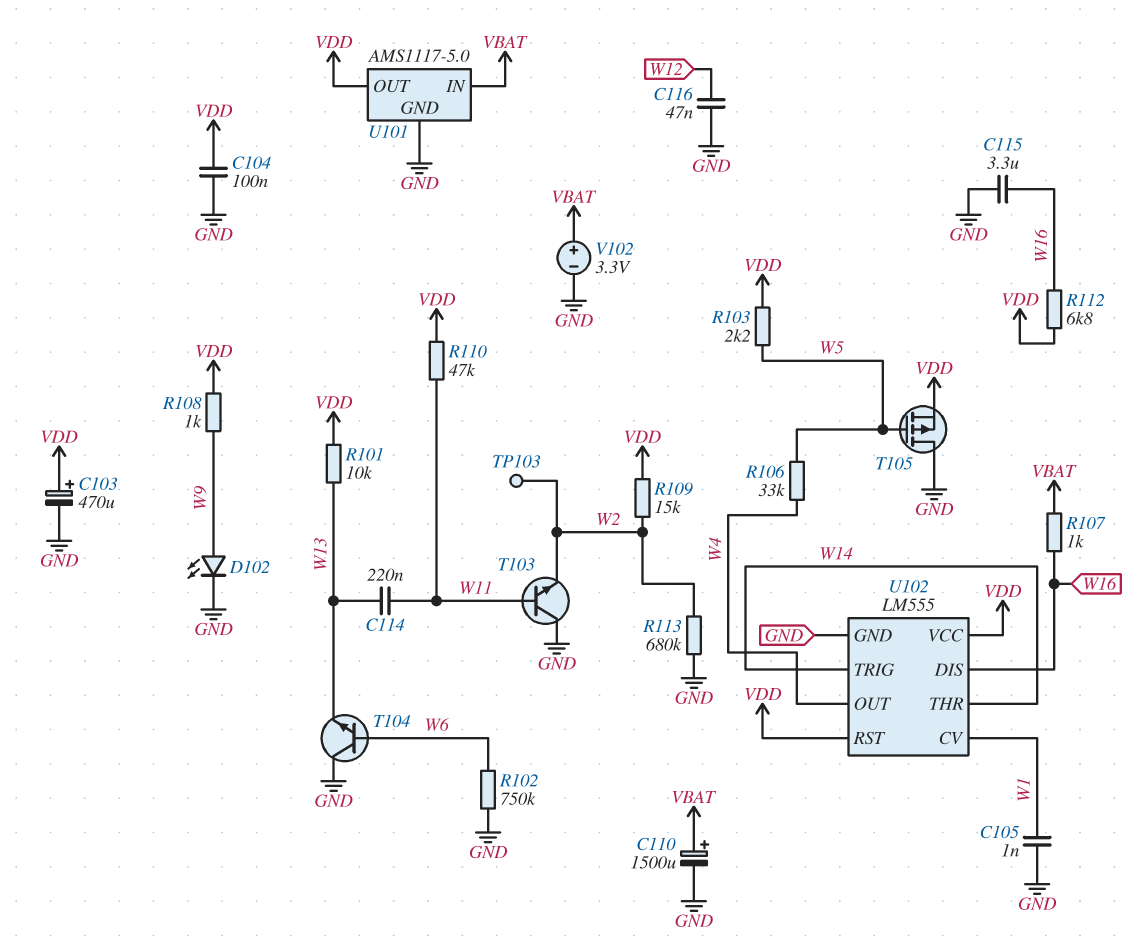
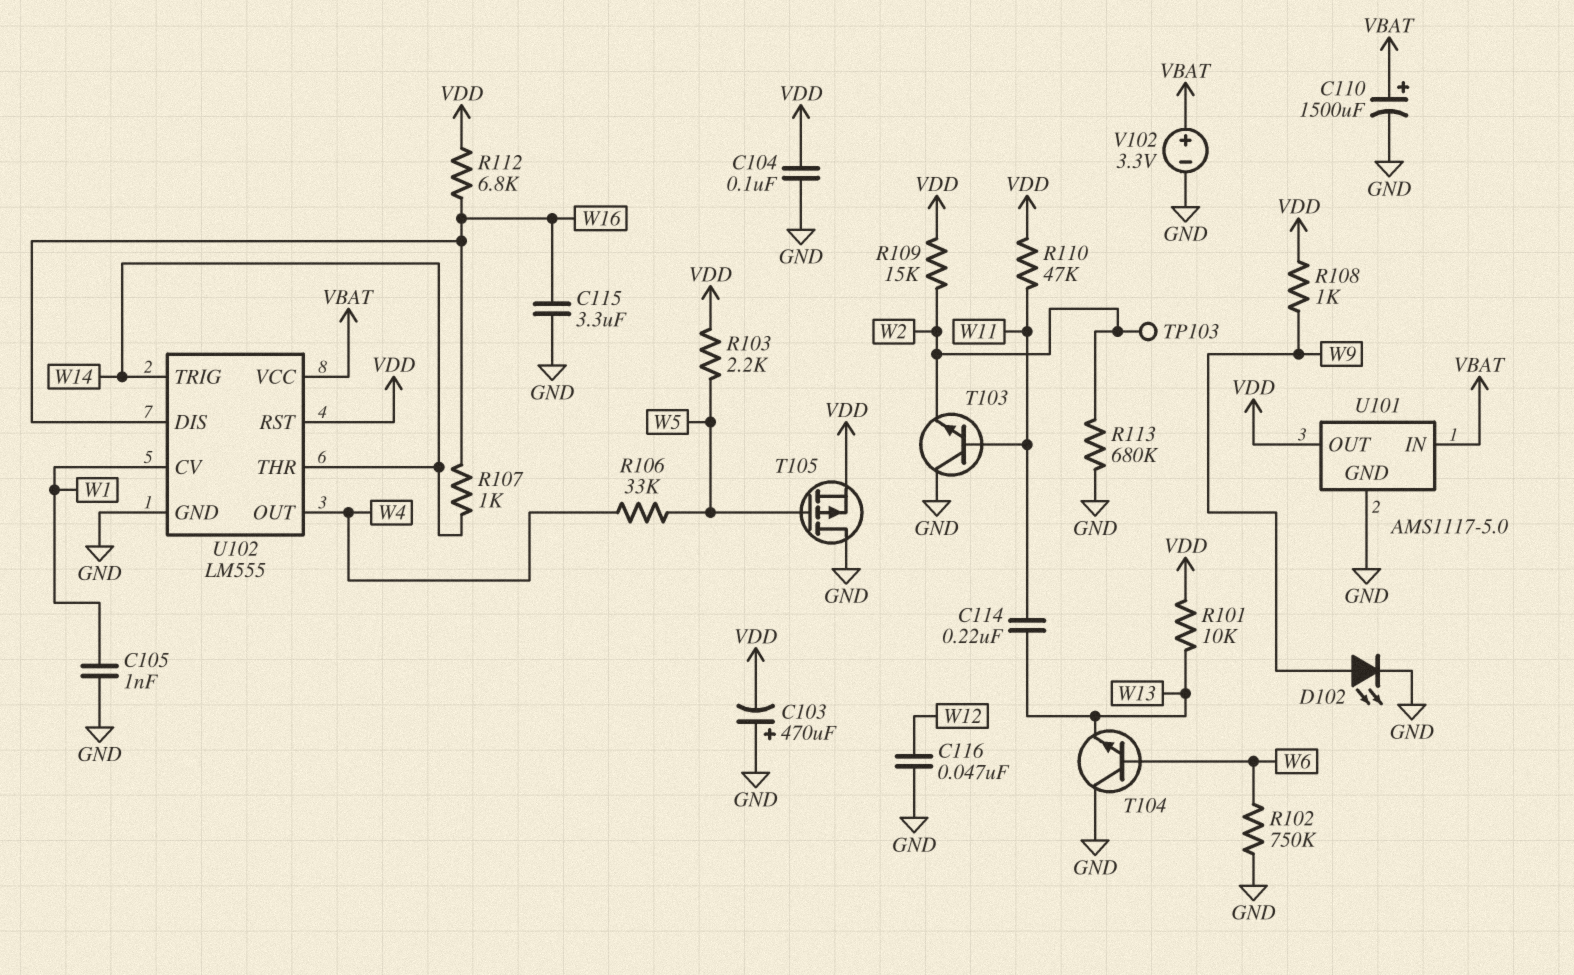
C103: 470uF (plus VDD, minus GND) -> 470uF (plus GND, minus VDD)
R107: 1k (VBAT, W16) -> 1k (W14, W16)
U102 pin VCC: VDD -> VBAT

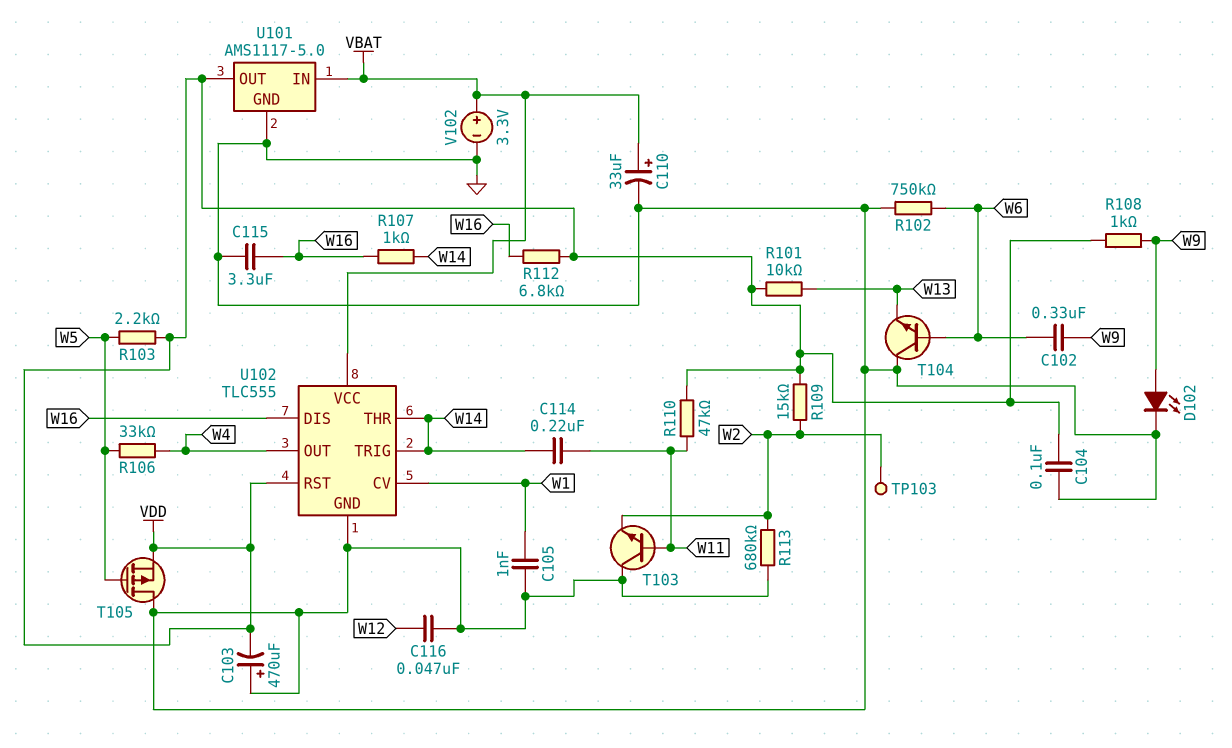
C102: none -> 330nF (W6, W9)
C110: 1500uF (plus VBAT, minus GND) -> 33uF (plus VBAT, minus GND)
C114: 220nF (W11, W13) -> 220nF (W11, W14)
U102: LM555 -> TLC555

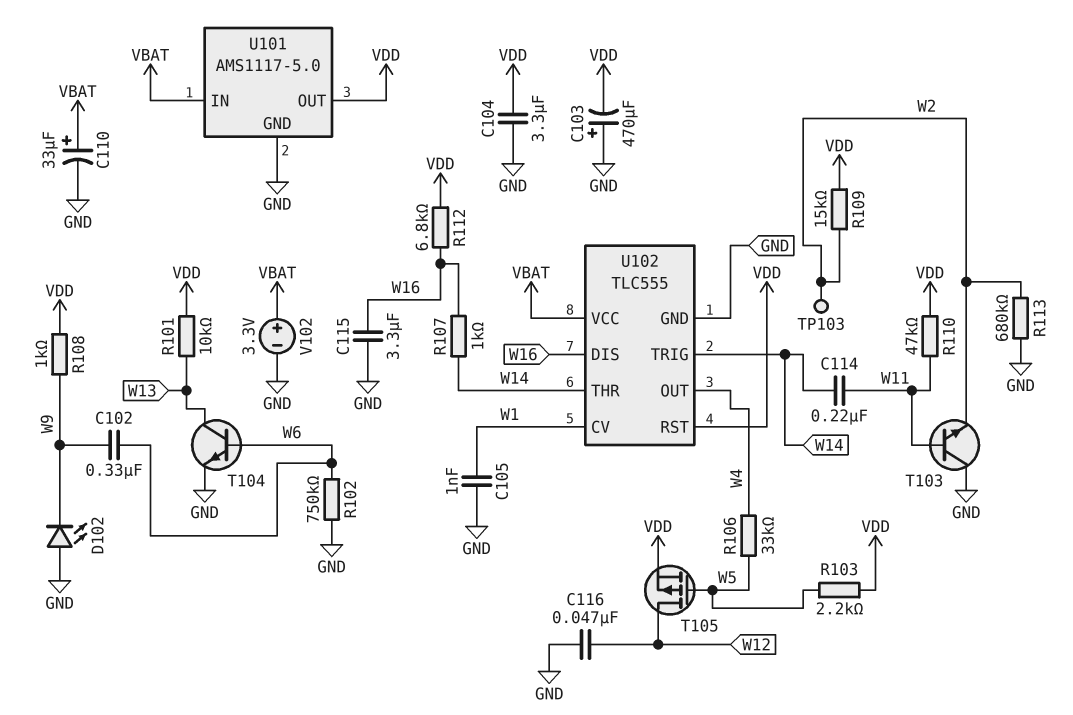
C104: 100nF (GND, VDD) -> 3.3uF (GND, VDD)
D102: LED (A W9, K GND) -> LED (A GND, K W9)
T104: NPN (B W6, C GND, E W13) -> NPN (B W6, C W13, E GND)
T105: PMOS (G W5, D GND, S VDD) -> PMOS (G W5, D W12, S VDD)

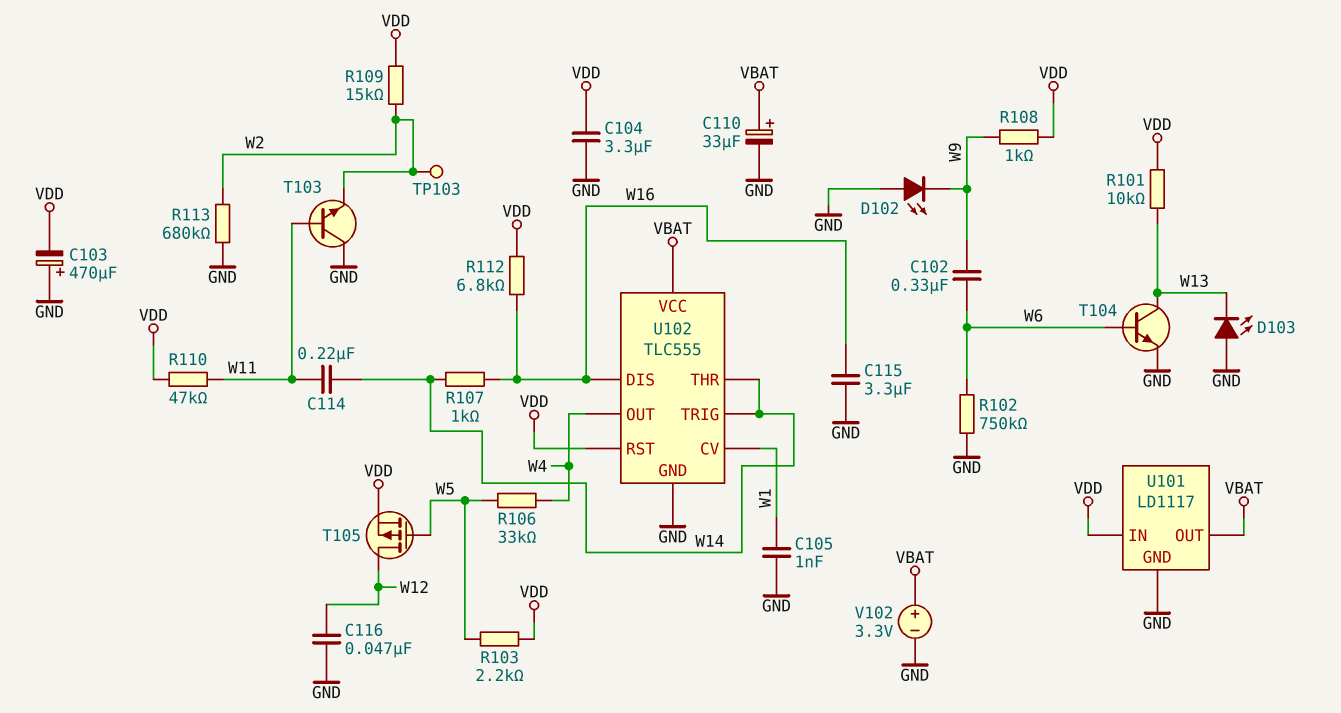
D103: none -> LED (A GND, K W13)
U101: AMS1117-5.0 -> LD1117
U101 pin IN: VBAT -> VDD
U101 pin OUT: VDD -> VBAT

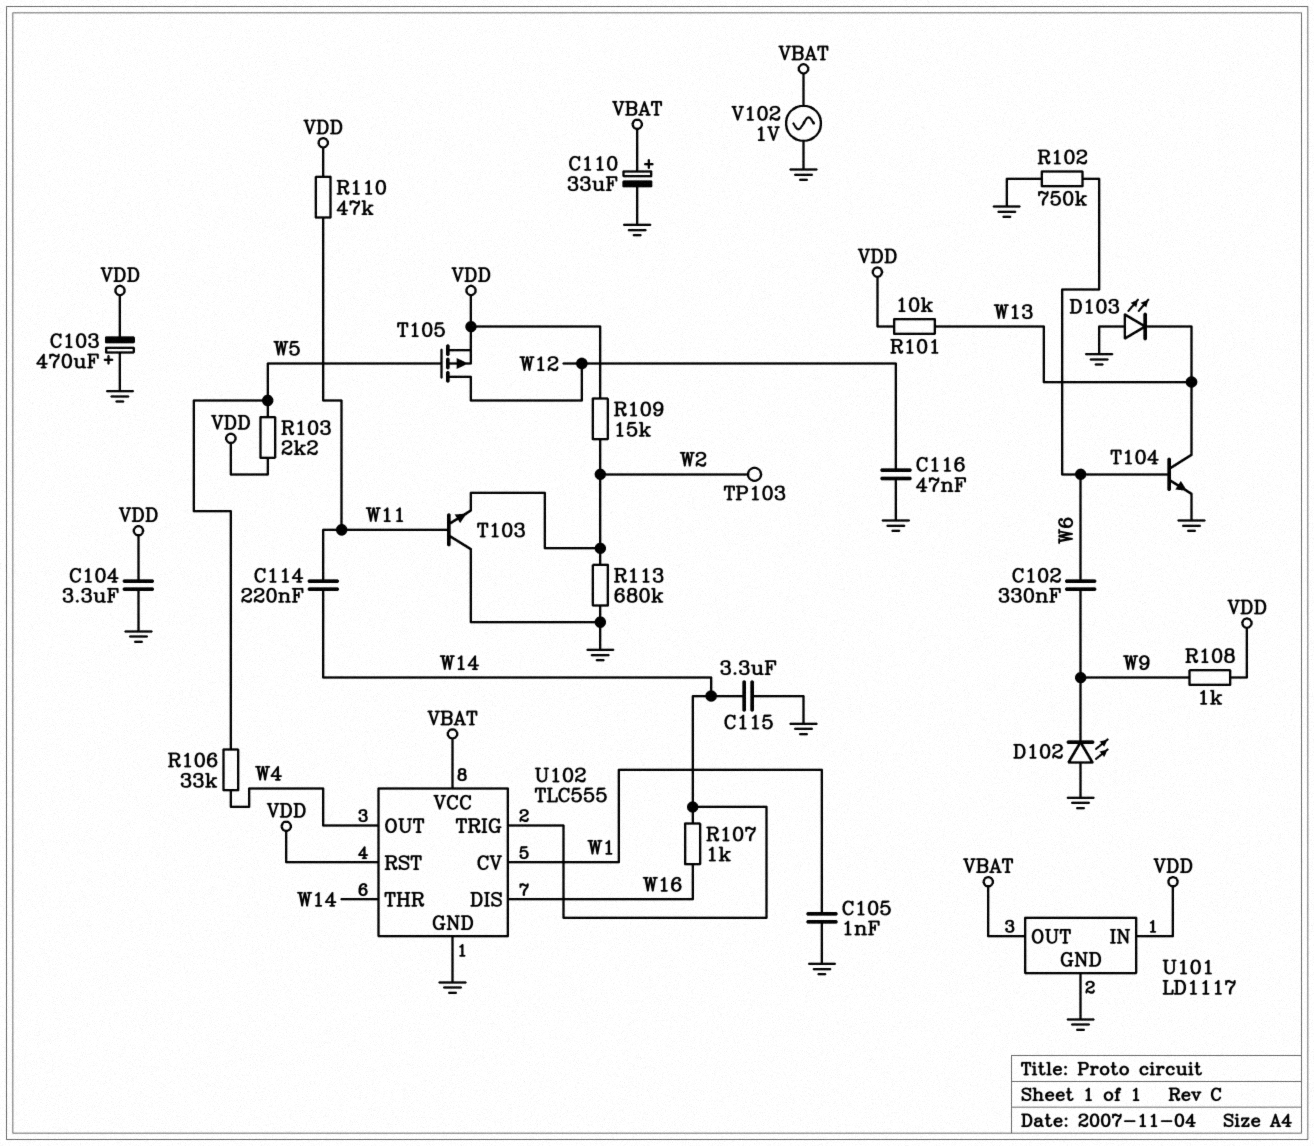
C115: 3.3uF (GND, W16) -> 3.3uF (GND, W14)
R112: 6.8k (VDD, W16) -> none
V102: 3.3V (plus VBAT, minus GND) -> AC 1V (GND, VBAT)

